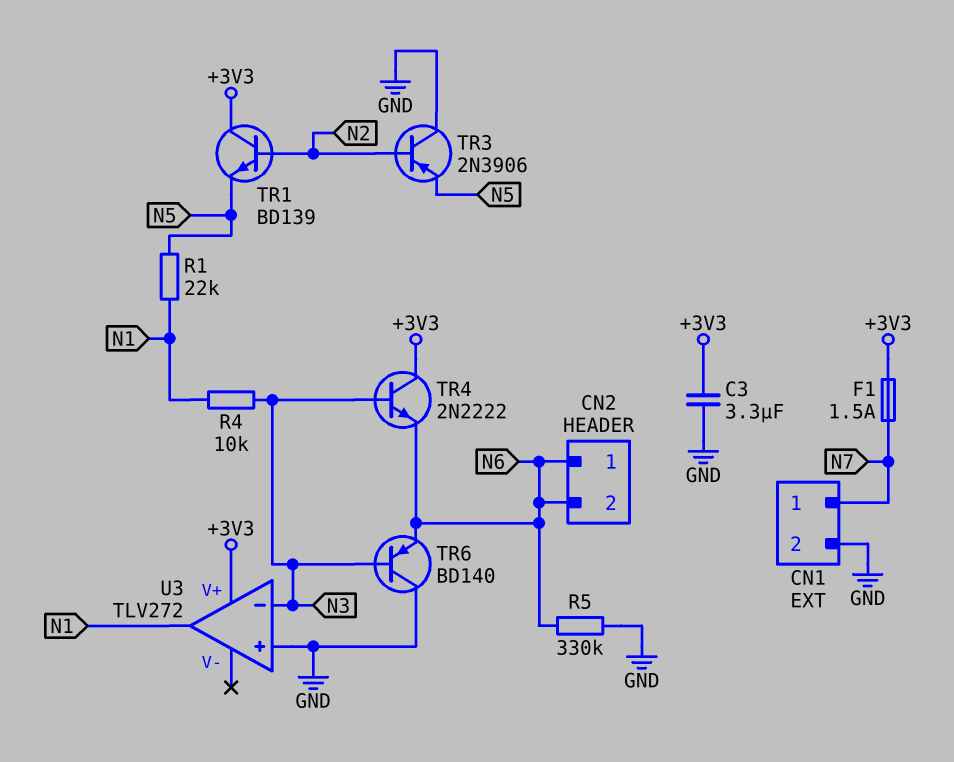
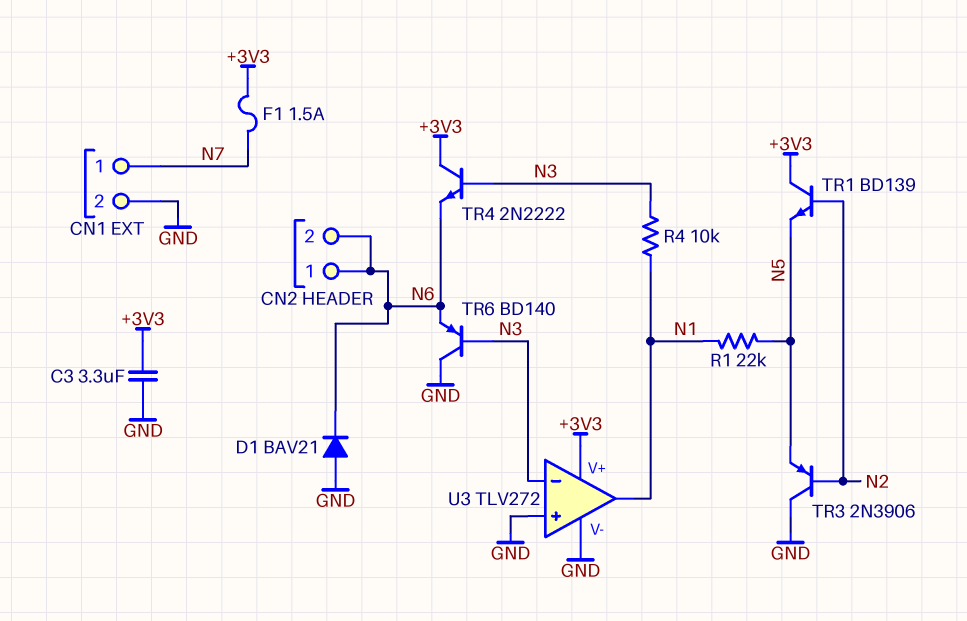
D1: none -> diode BAV21 (A GND, K N6)
R5: 330k (GND, N6) -> none
U3 pin V-: none -> GND

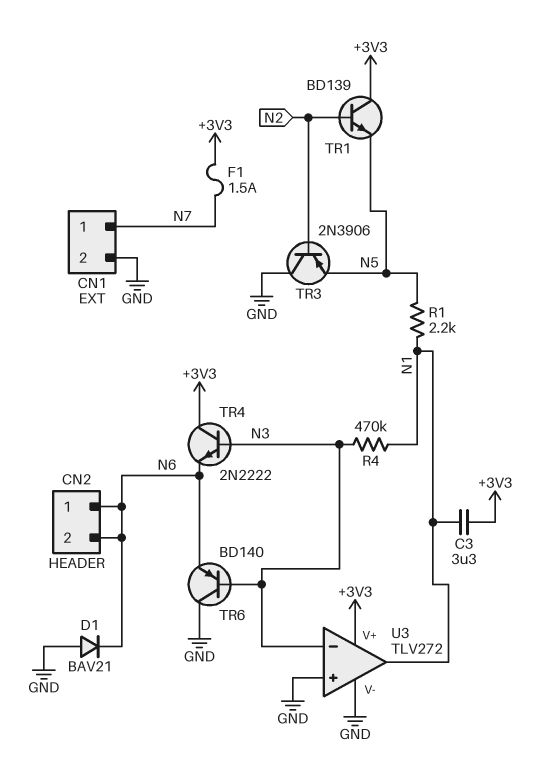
C3: 3.3uF (+3V3, GND) -> 3.3uF (+3V3, N1)
R1: 22k (N1, N5) -> 2.2k (N1, N5)
R4: 10k (N1, N3) -> 470k (N1, N3)

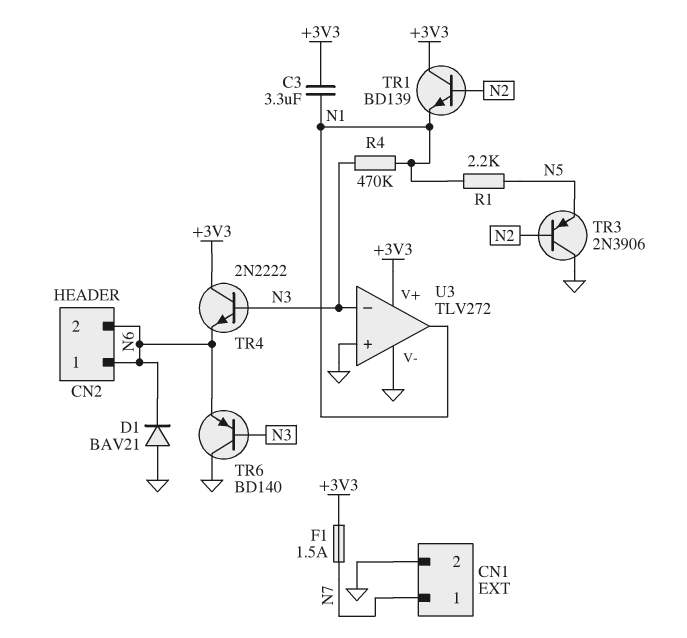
TR1: NPN BD139 (B N2, C +3V3, E N5) -> NPN BD139 (B N2, C +3V3, E N1)

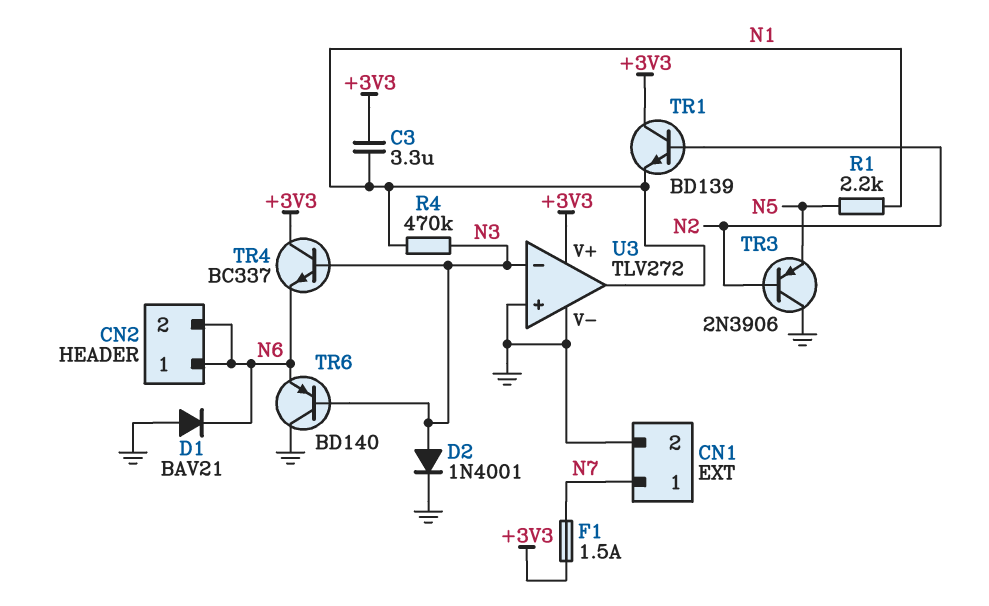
D2: none -> diode 1N4001 (A N3, K GND)
TR4: NPN 2N2222 (B N3, C +3V3, E N6) -> NPN BC337 (B N3, C +3V3, E N6)

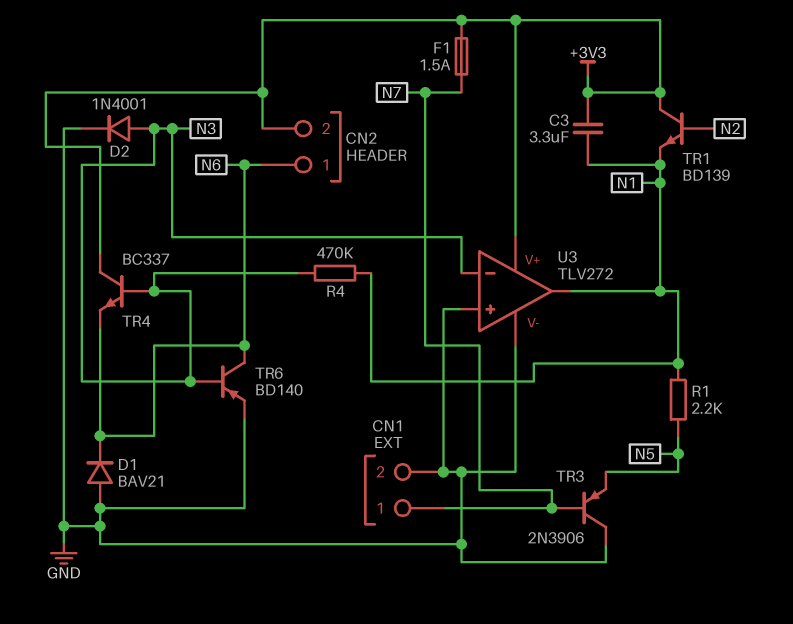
CN2 pin 2: N6 -> +3V3
TR3: PNP 2N3906 (B N2, C GND, E N5) -> PNP 2N3906 (B N7, C GND, E N5)
TR6: PNP BD140 (B N3, C GND, E N6) -> PNP BD140 (B N3, C N6, E GND)

